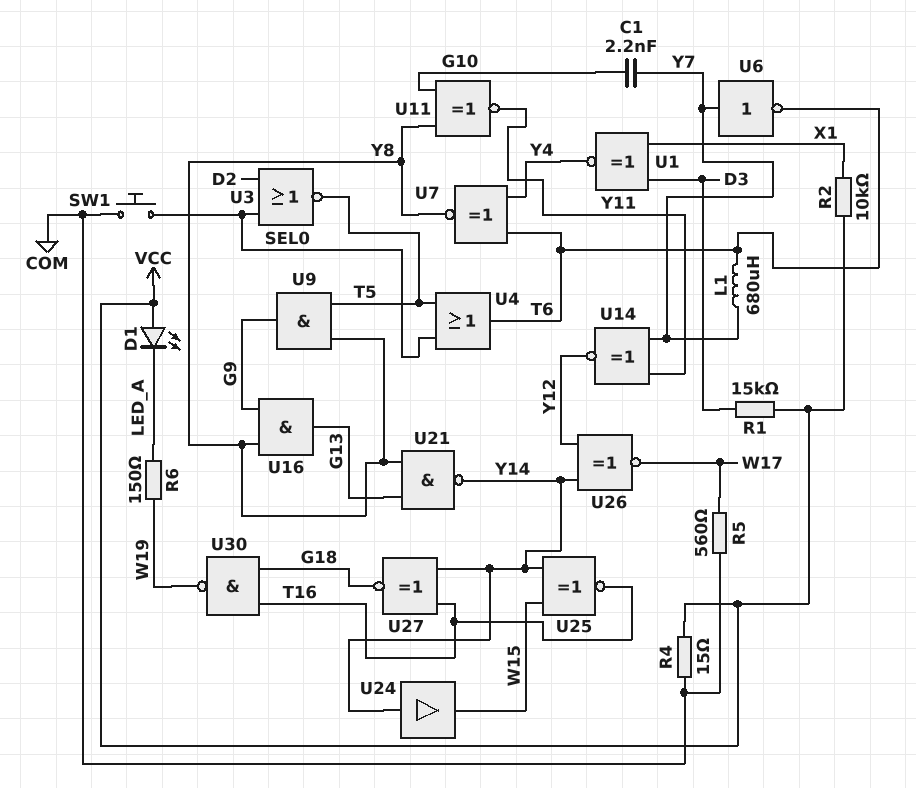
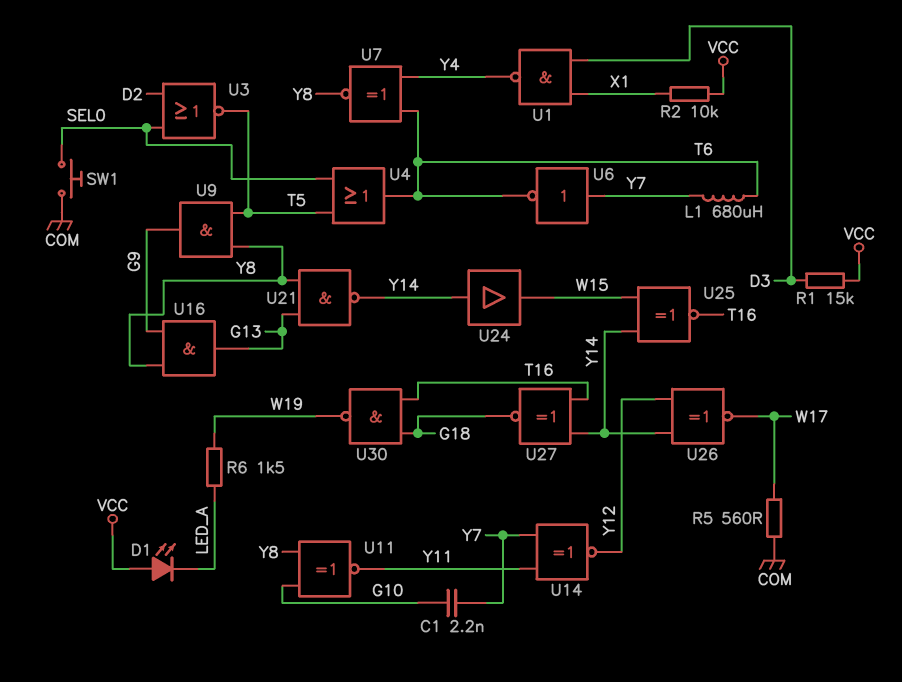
R4: 15 (COM, VCC) -> none
R6: 150 (LED_A, W19) -> 1.5k (LED_A, W19)
U1: XNOR (in D3, in X1, out Y4) -> NAND (in D3, in X1, out Y4)

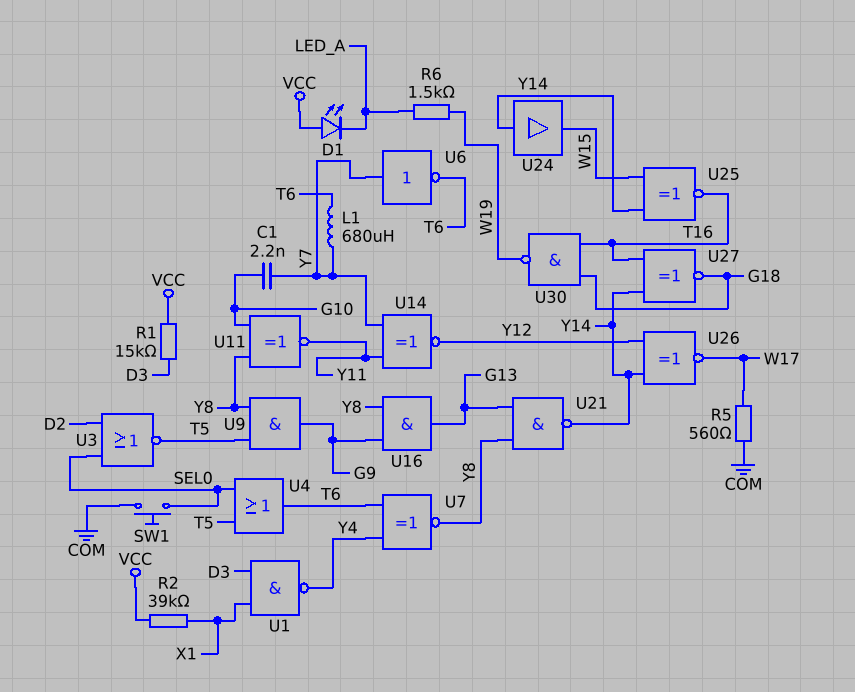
R2: 10k (VCC, X1) -> 39k (VCC, X1)

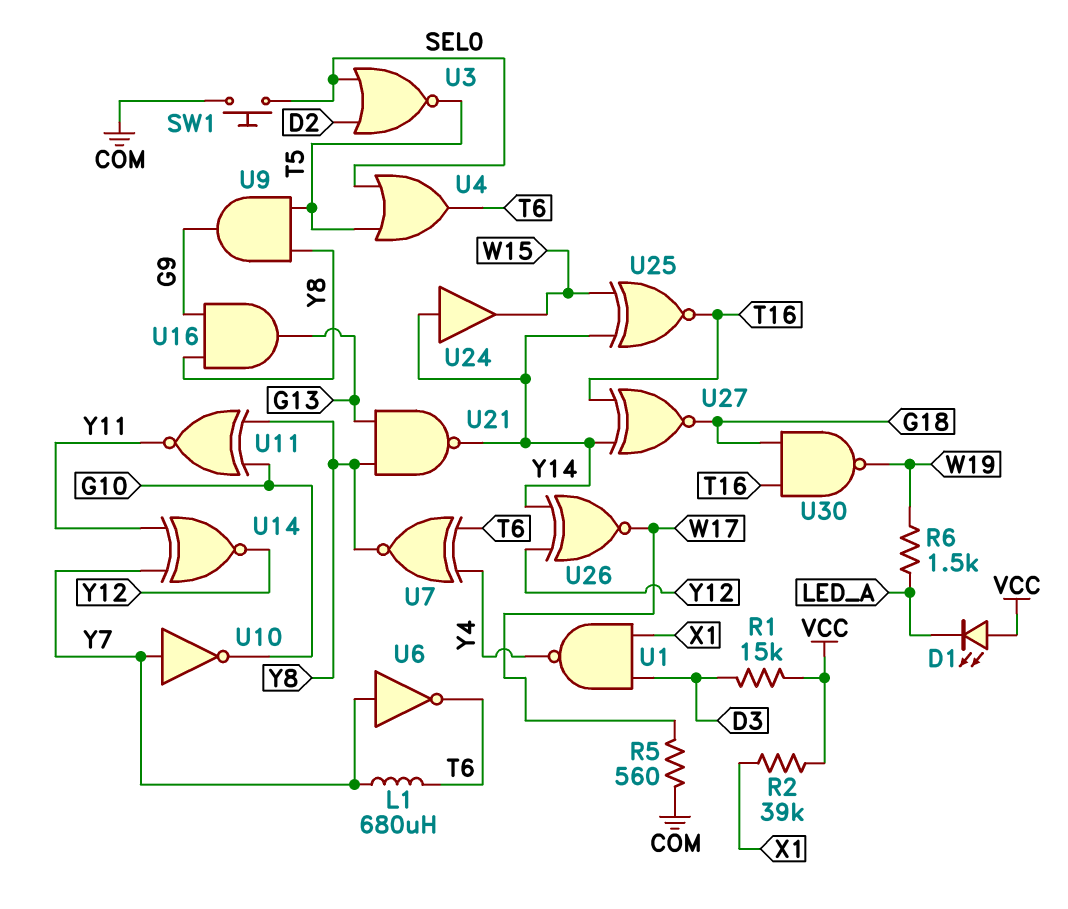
C1: 2.2nF (G10, Y7) -> none
U10: none -> NOT (in Y7, out G10)

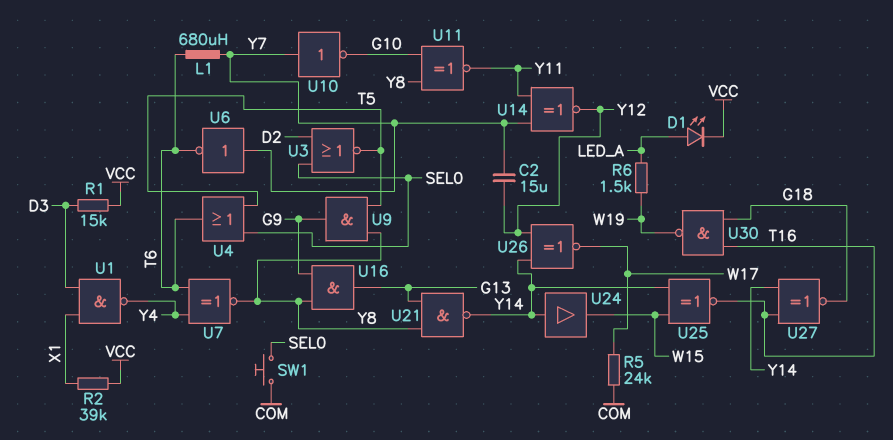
C2: none -> 15uF (Y7, Y12)
D1: LED (A VCC, K LED_A) -> LED (A LED_A, K VCC)
R5: 560 (COM, W17) -> 24k (COM, W17)

